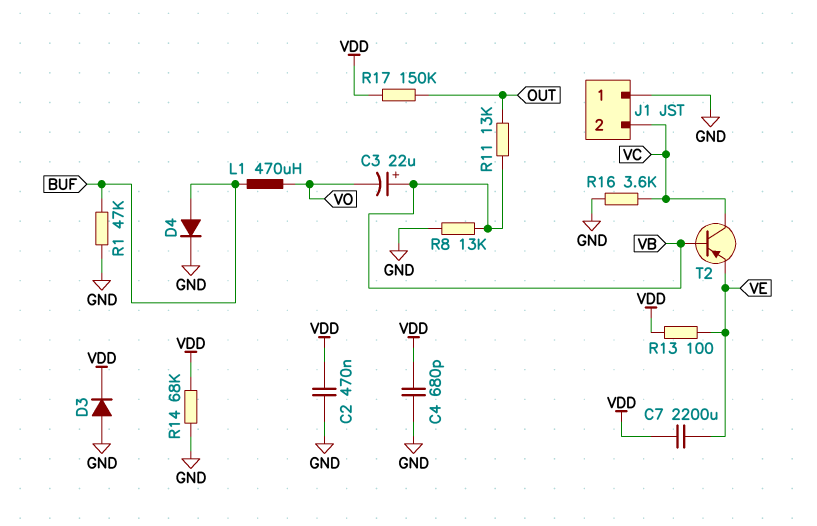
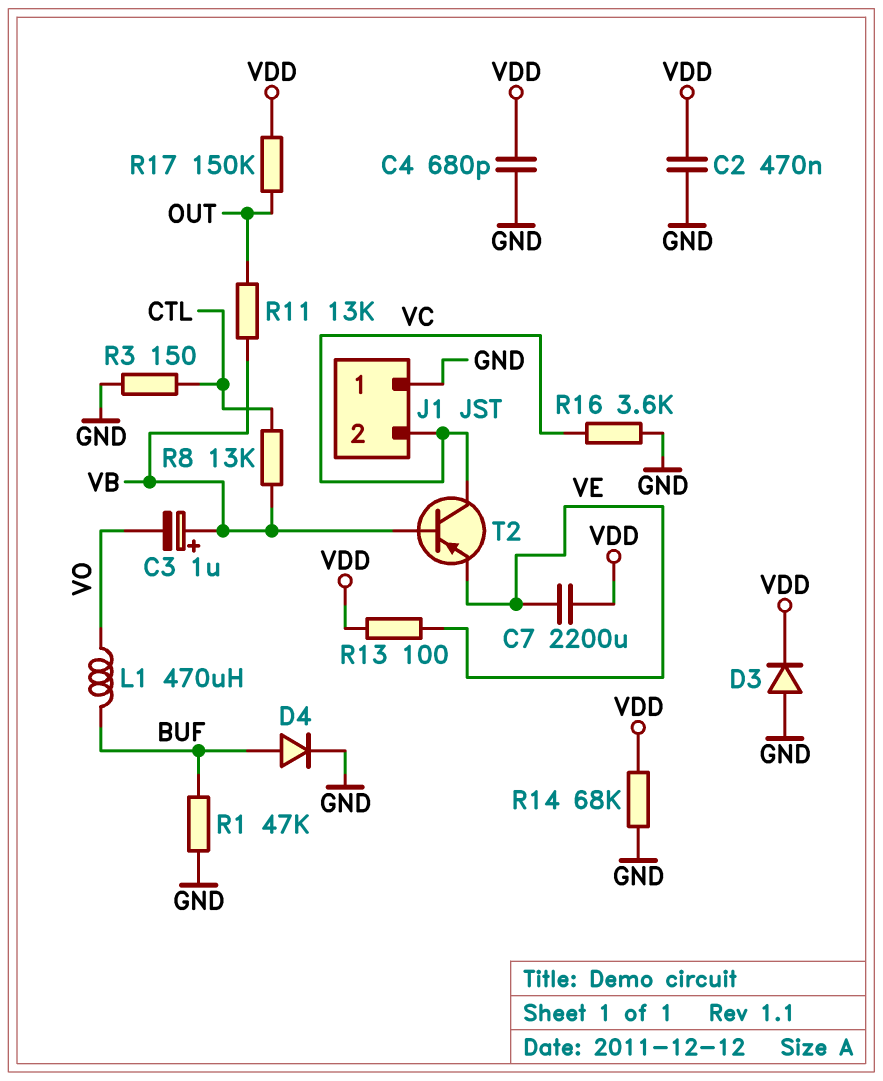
C3: 22uF (plus VB, minus VO) -> 1uF (plus VB, minus VO)
R3: none -> 150 (CTL, GND)
R8: 13k (GND, VB) -> 13k (CTL, VB)

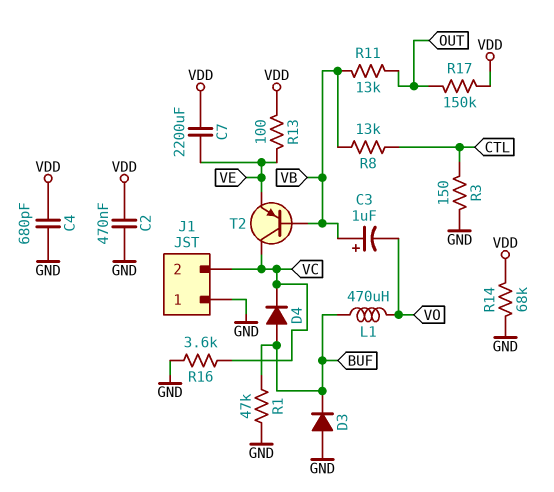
D3: diode (A GND, K VDD) -> diode (A GND, K BUF)
D4: diode (A BUF, K GND) -> diode (A BUF, K VC)

